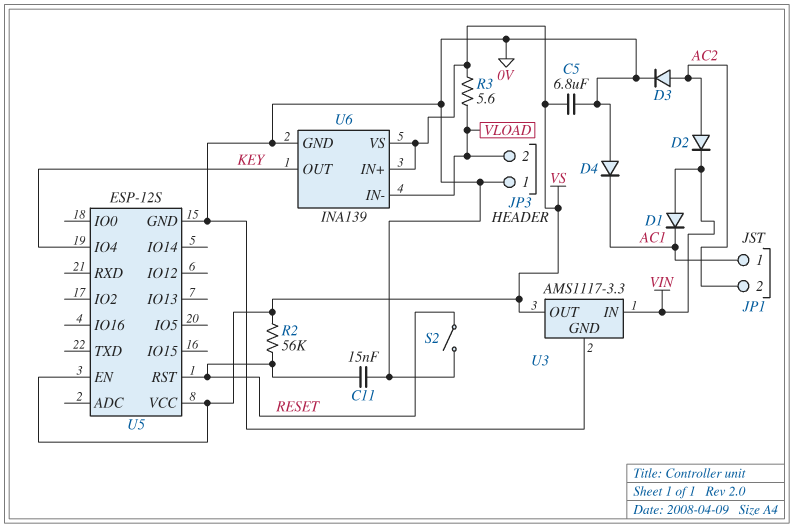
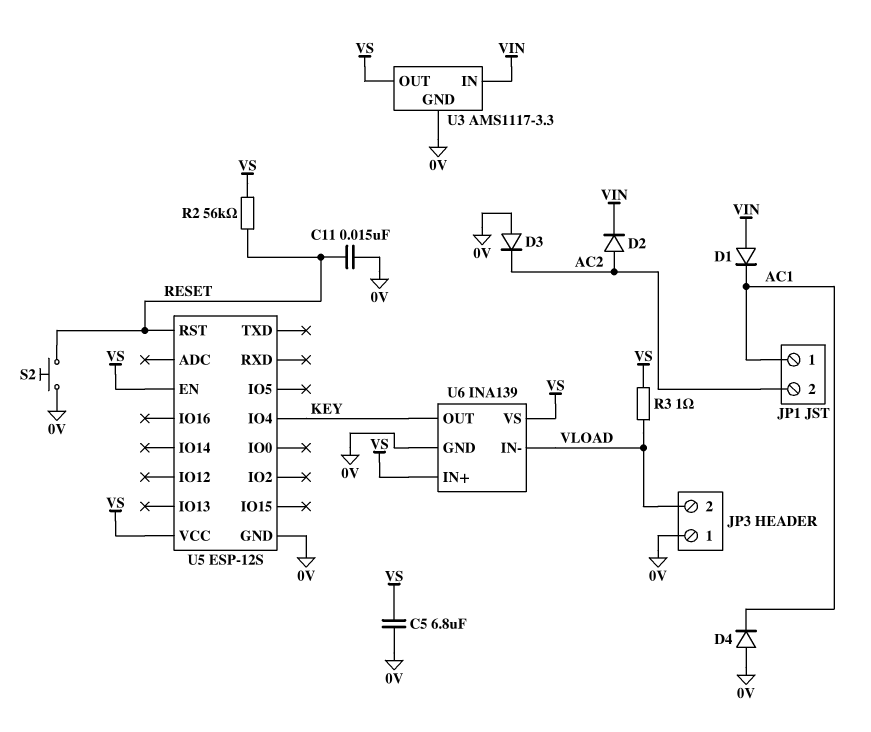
D3: diode (A AC2, K 0V) -> diode (A 0V, K AC2)
R3: 5.6 (VLOAD, VS) -> 1 (VLOAD, VS)
S2: switch (0V, RESET) -> button (0V, RESET)

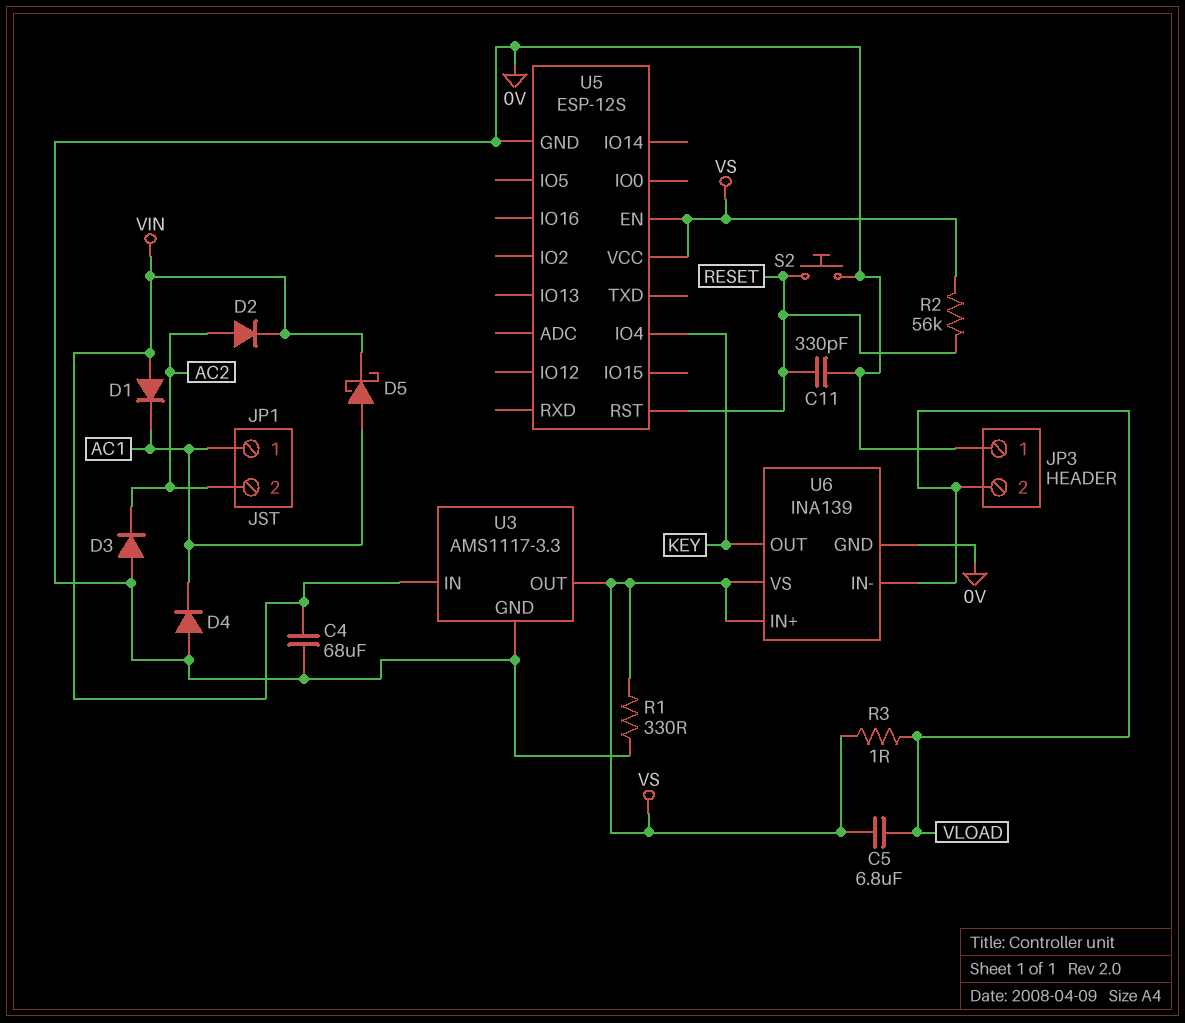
C4: none -> 68uF (0V, VIN)
C5: 6.8uF (0V, VS) -> 6.8uF (VLOAD, VS)
C11: 15nF (0V, RESET) -> 330pF (0V, RESET)
D5: none -> schottky (A AC1, K VIN)
R1: none -> 330 (0V, VS)

